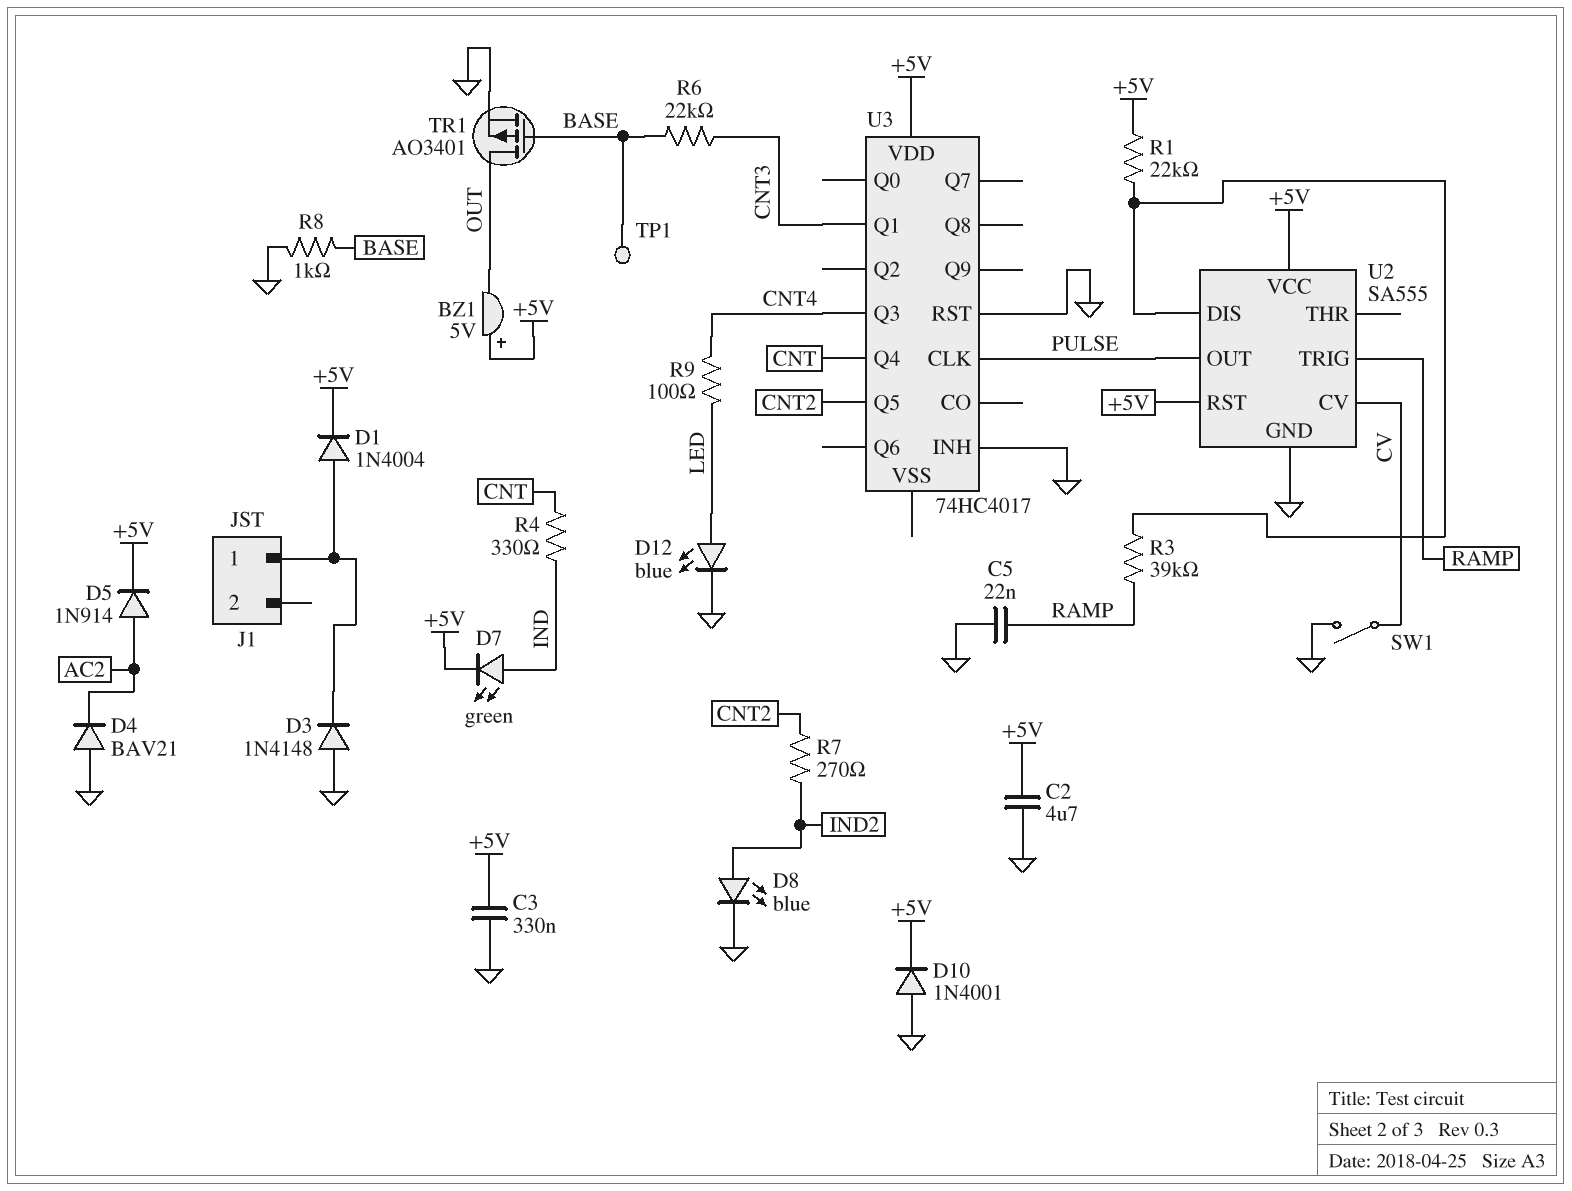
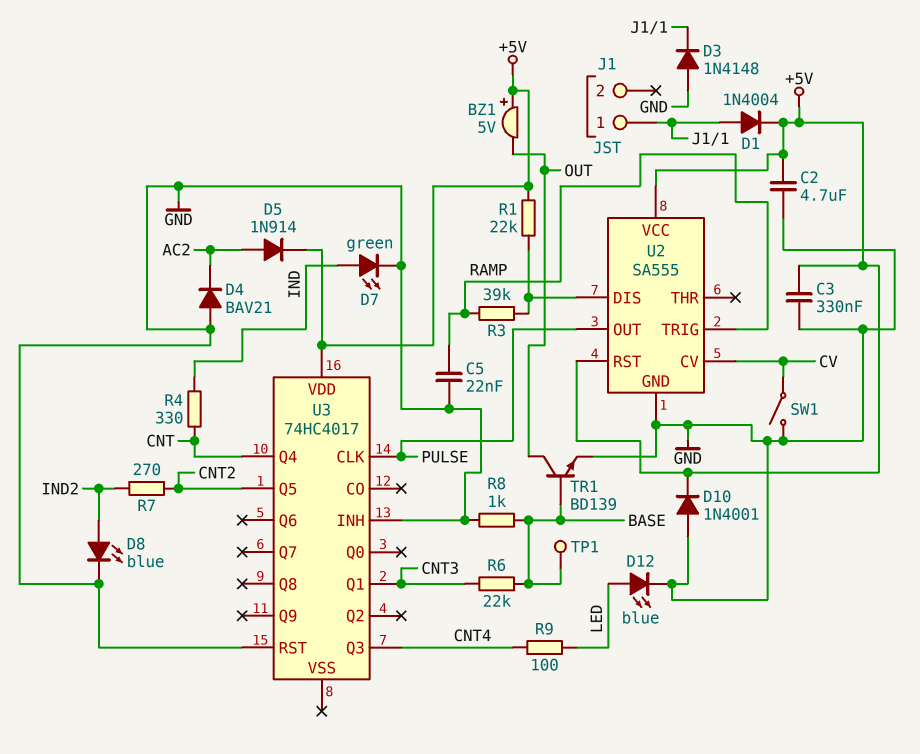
D7: LED green (A IND, K +5V) -> LED green (A IND, K GND)
TR1: PMOS AO3401 (G BASE, D OUT, S GND) -> NPN BD139 (B BASE, C OUT, E GND)

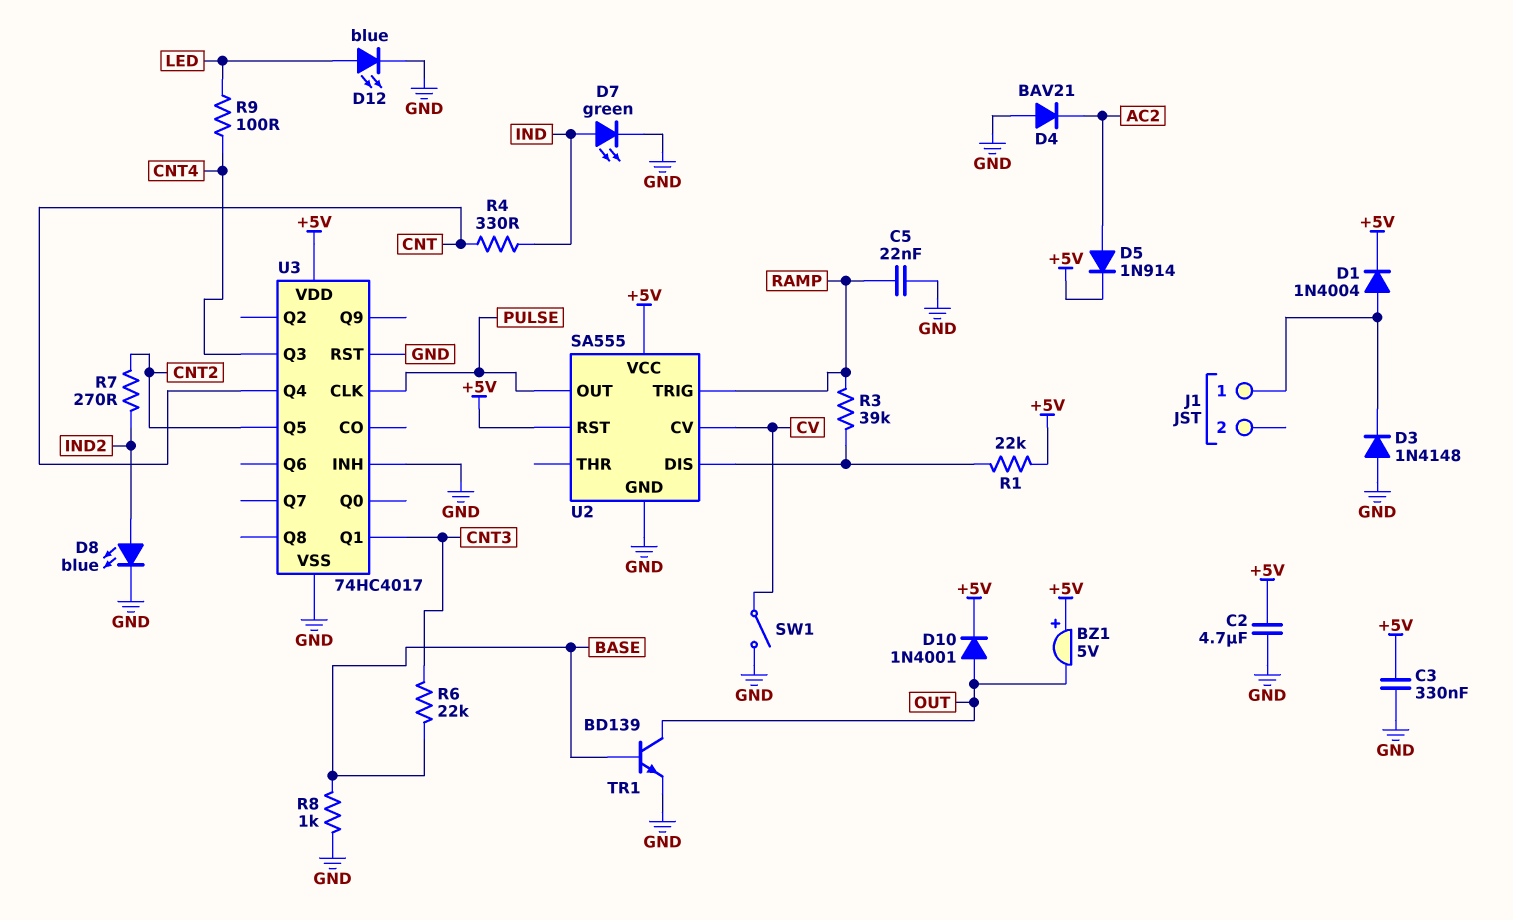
D10: diode 1N4001 (A GND, K +5V) -> diode 1N4001 (A OUT, K +5V)
TP1: test point (BASE) -> none
U3 pin VSS: none -> GND

